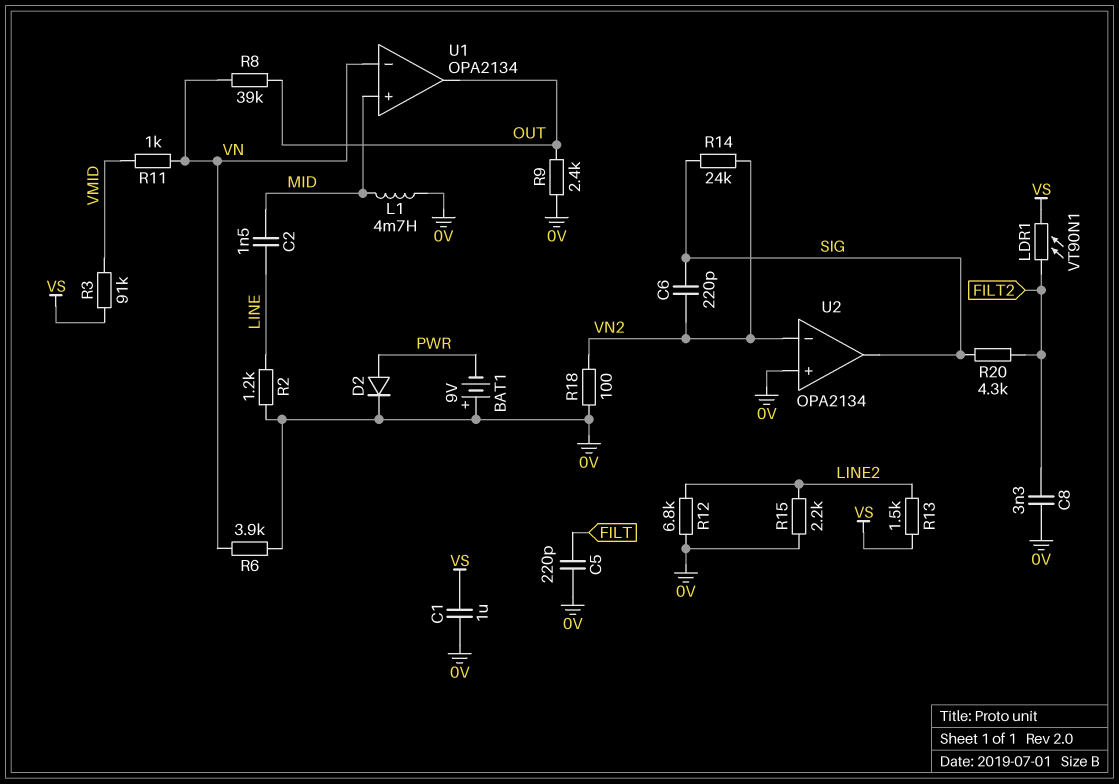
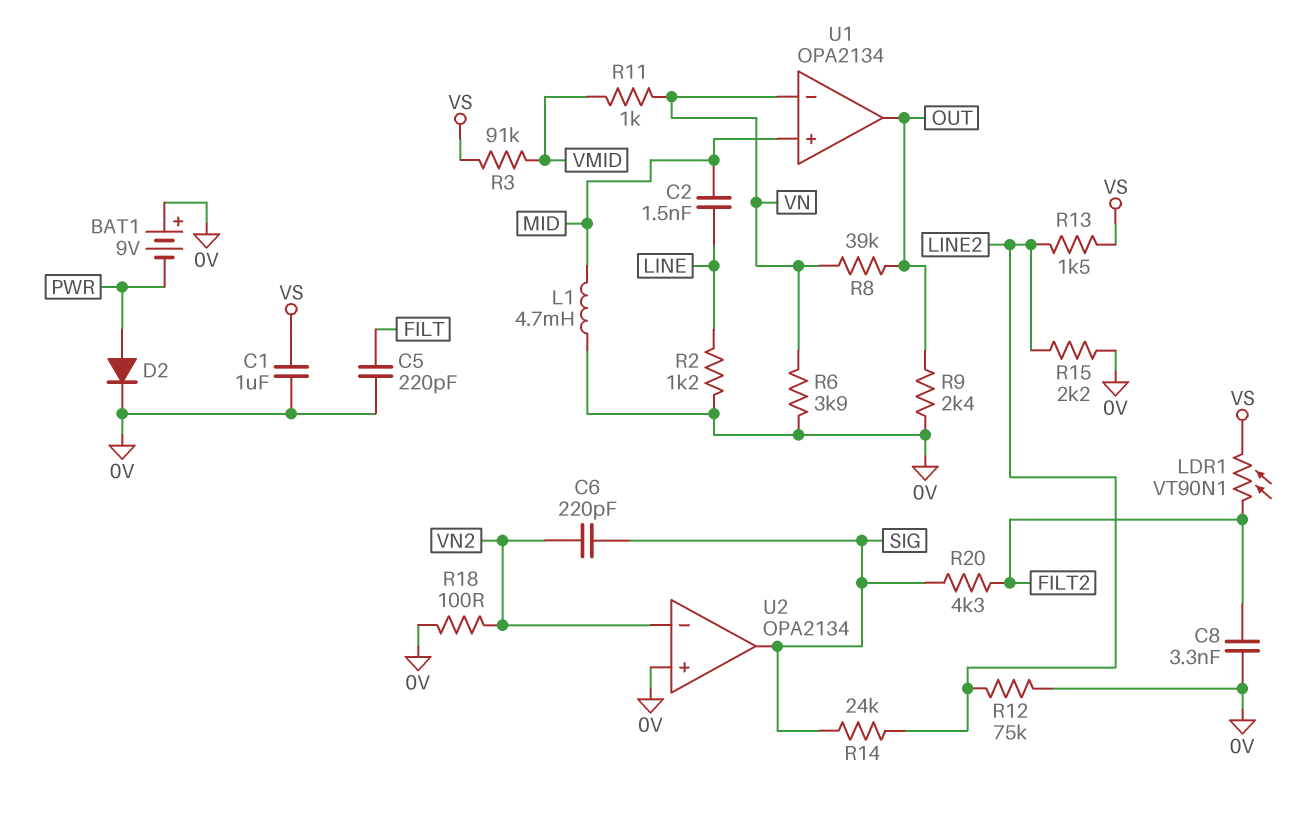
R12: 6.8k (0V, LINE2) -> 75k (0V, LINE2)
R14: 24k (SIG, VN2) -> 24k (LINE2, SIG)

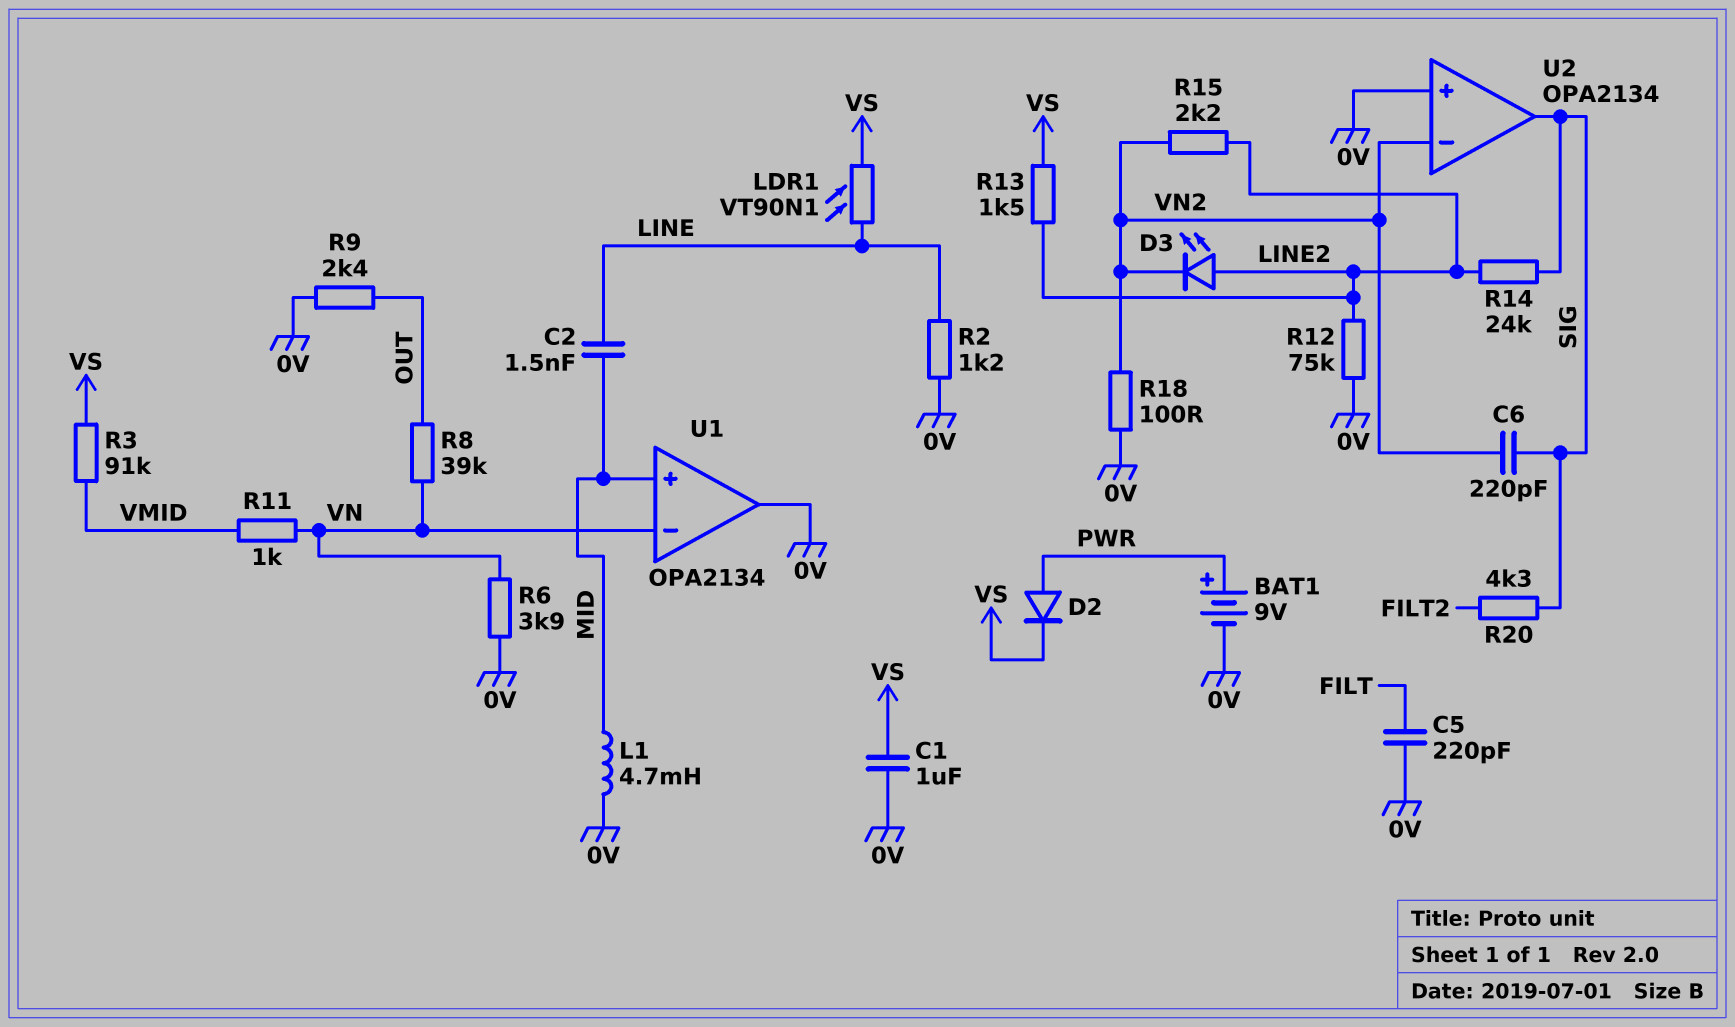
BAT1: 9V (plus 0V, minus PWR) -> 9V (plus PWR, minus 0V)
C8: 3.3nF (0V, FILT2) -> none
D2: diode (A PWR, K 0V) -> diode (A PWR, K VS)
D3: none -> LED (A LINE2, K VN2)
LDR1: VT90N1 (FILT2, VS) -> VT90N1 (LINE, VS)
R15: 2.2k (0V, LINE2) -> 2.2k (LINE2, VN2)
U1 pin out: OUT -> 0V

